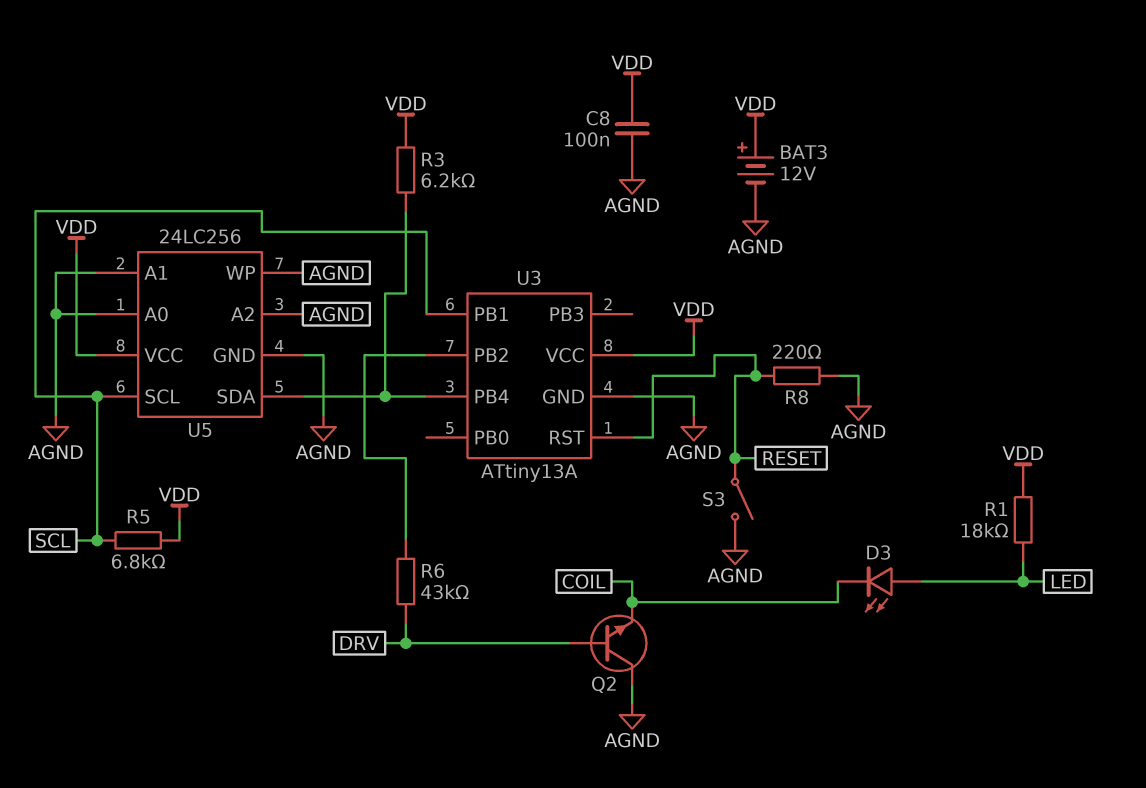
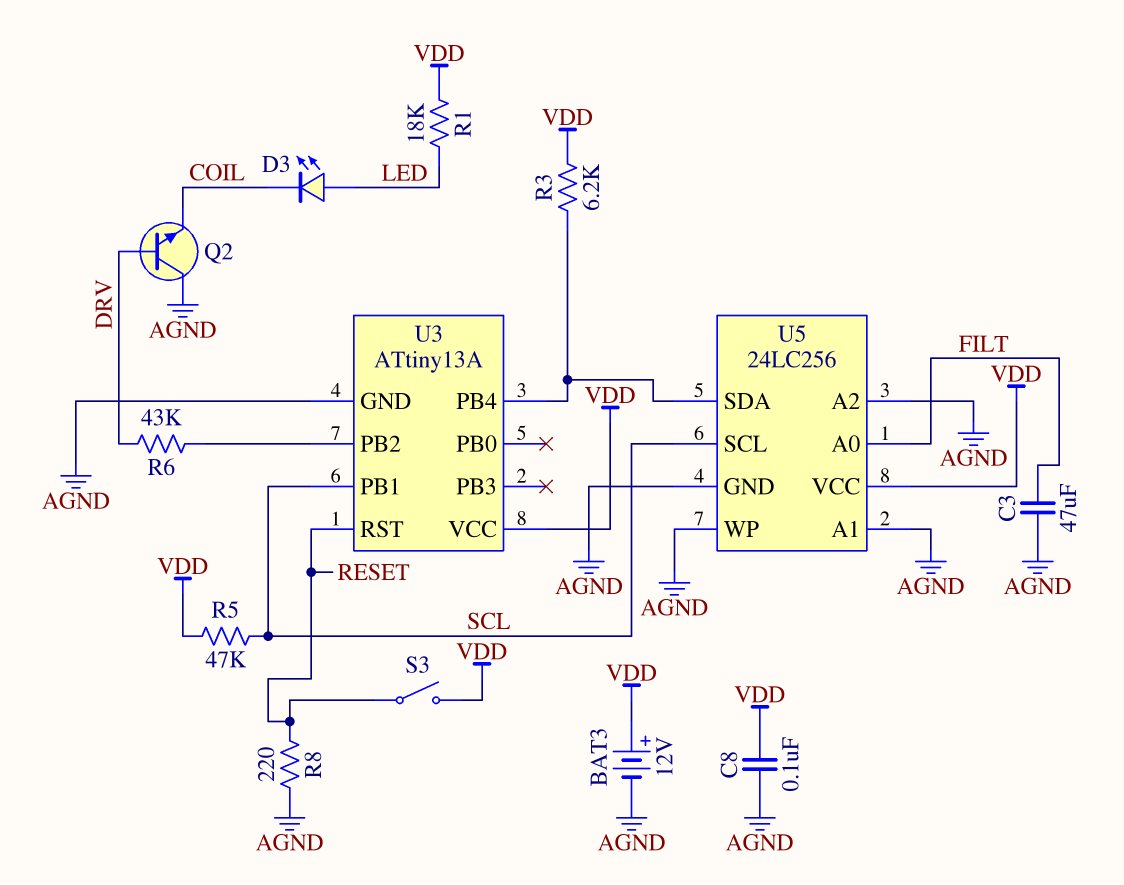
C3: none -> 47uF (AGND, FILT)
R5: 6.8k (SCL, VDD) -> 47k (SCL, VDD)
S3: switch (AGND, RESET) -> switch (RESET, VDD)
U5 pin A0: AGND -> FILT

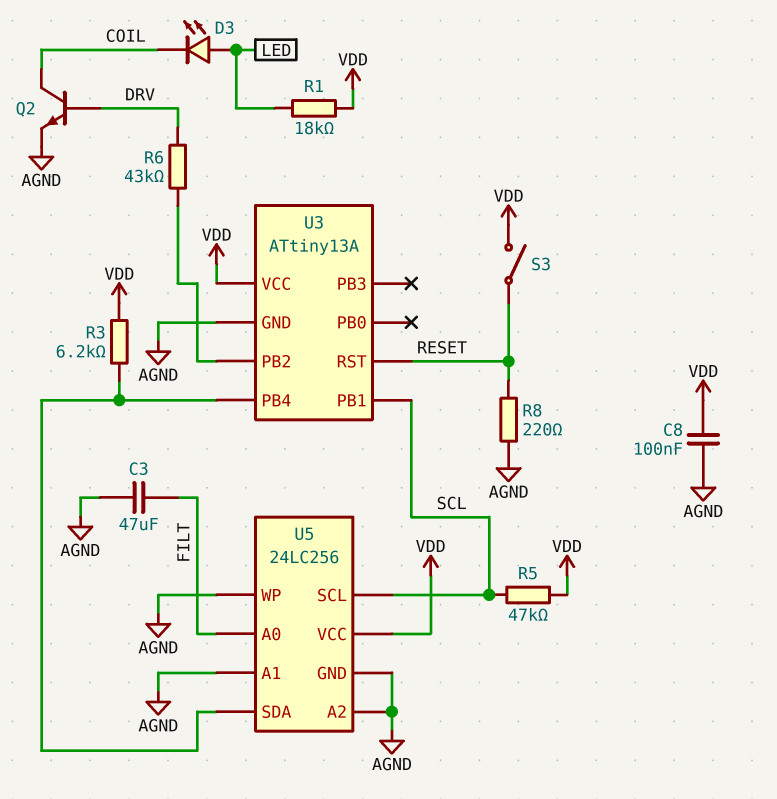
BAT3: 12V (plus VDD, minus AGND) -> none
Q2: NPN (B DRV, C AGND, E COIL) -> NPN (B DRV, C COIL, E AGND)

